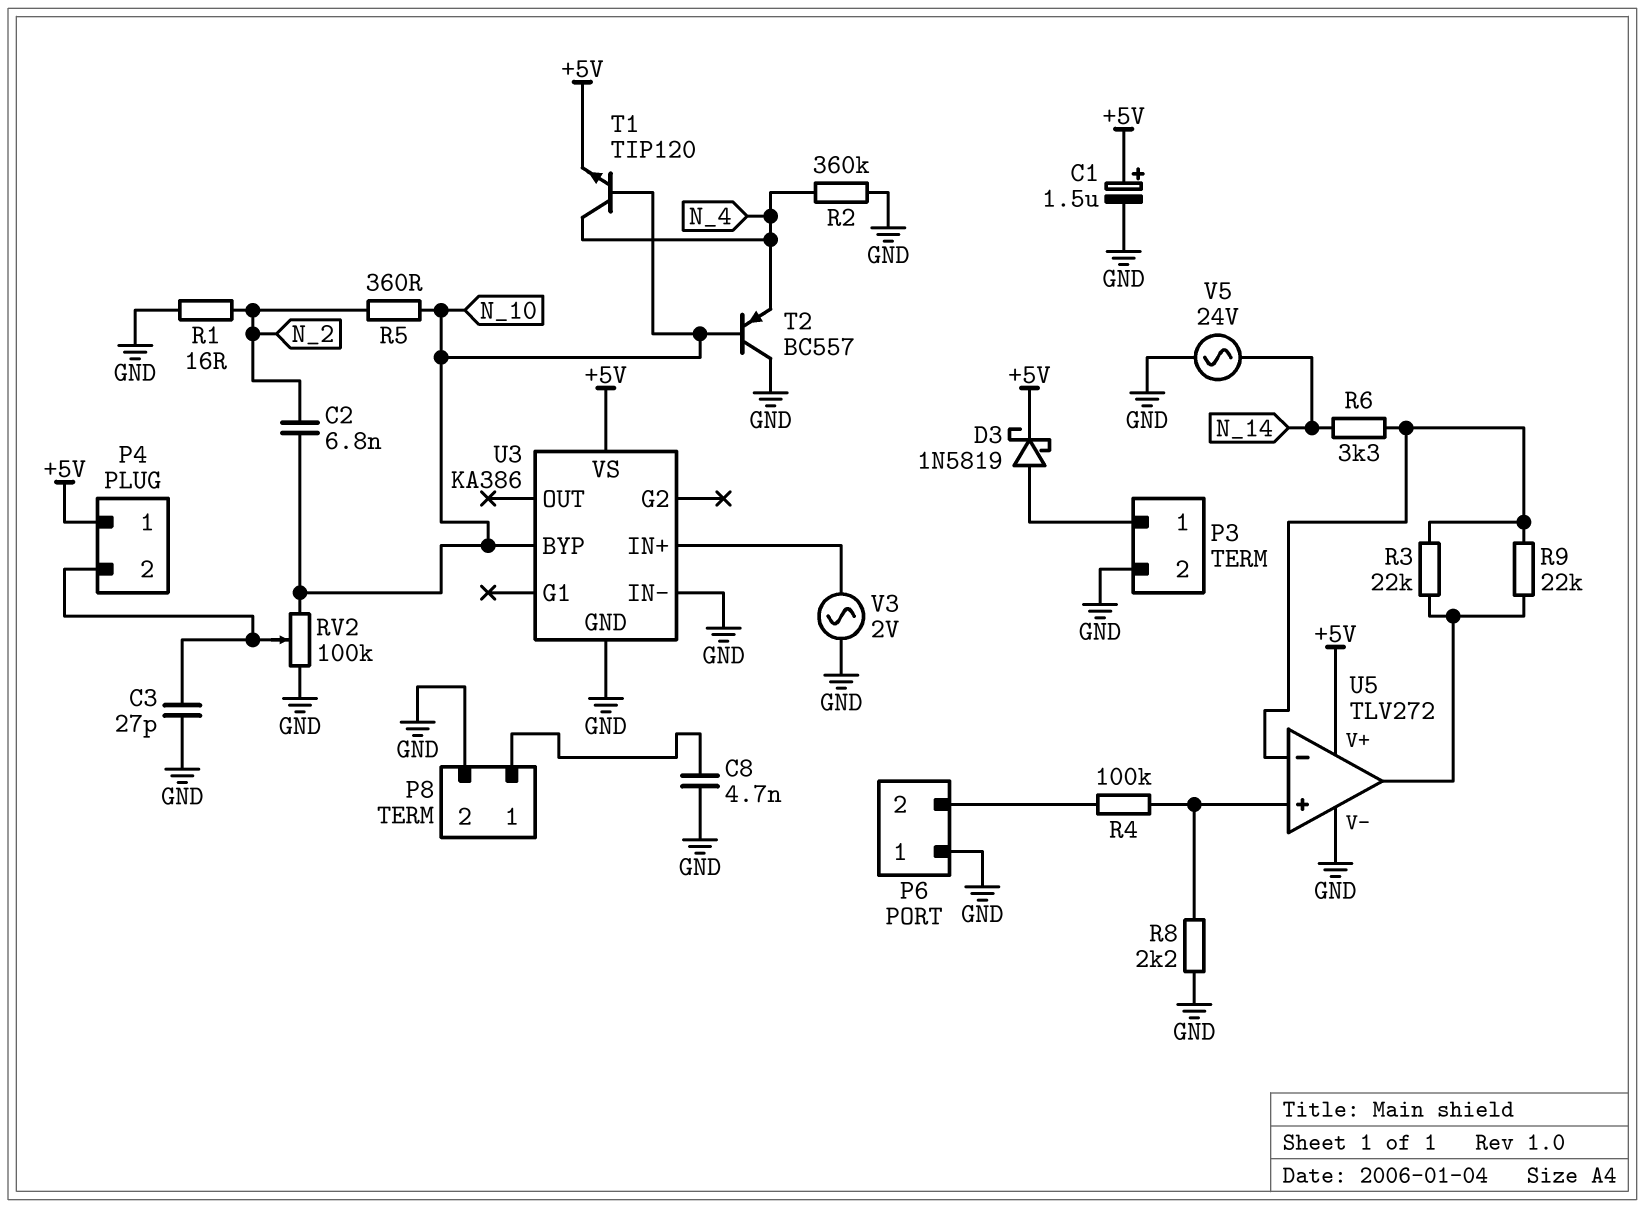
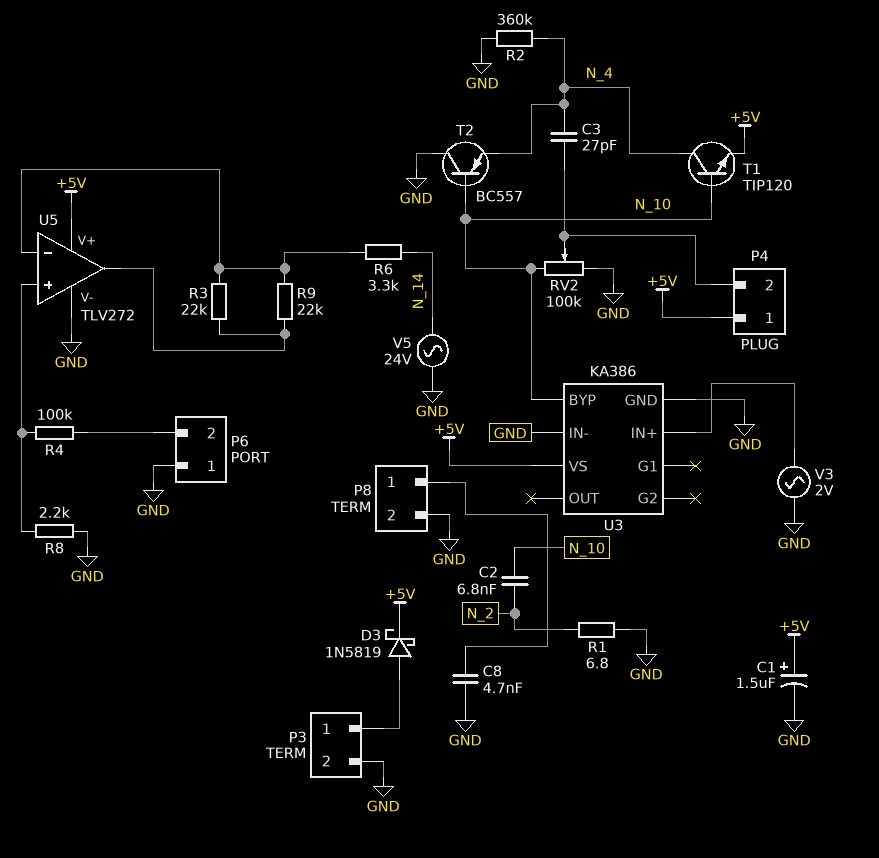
C3: 27pF (GND, P4/2) -> 27pF (N_4, P4/2)
R1: 16 (GND, N_2) -> 6.8 (GND, N_2)
R5: 360 (N_2, N_10) -> none

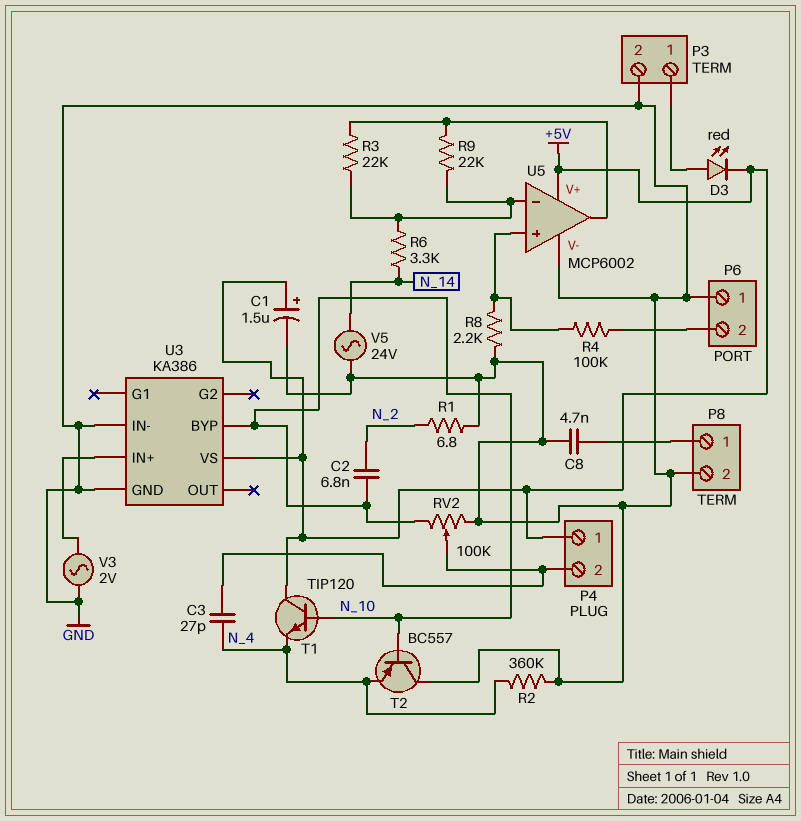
D3: schottky 1N5819 (A P3/1, K +5V) -> LED red (A P3/1, K +5V)
T1: NPN TIP120 (B N_10, C N_4, E +5V) -> NPN TIP120 (B N_10, C +5V, E N_4)
U5: TLV272 -> MCP6002

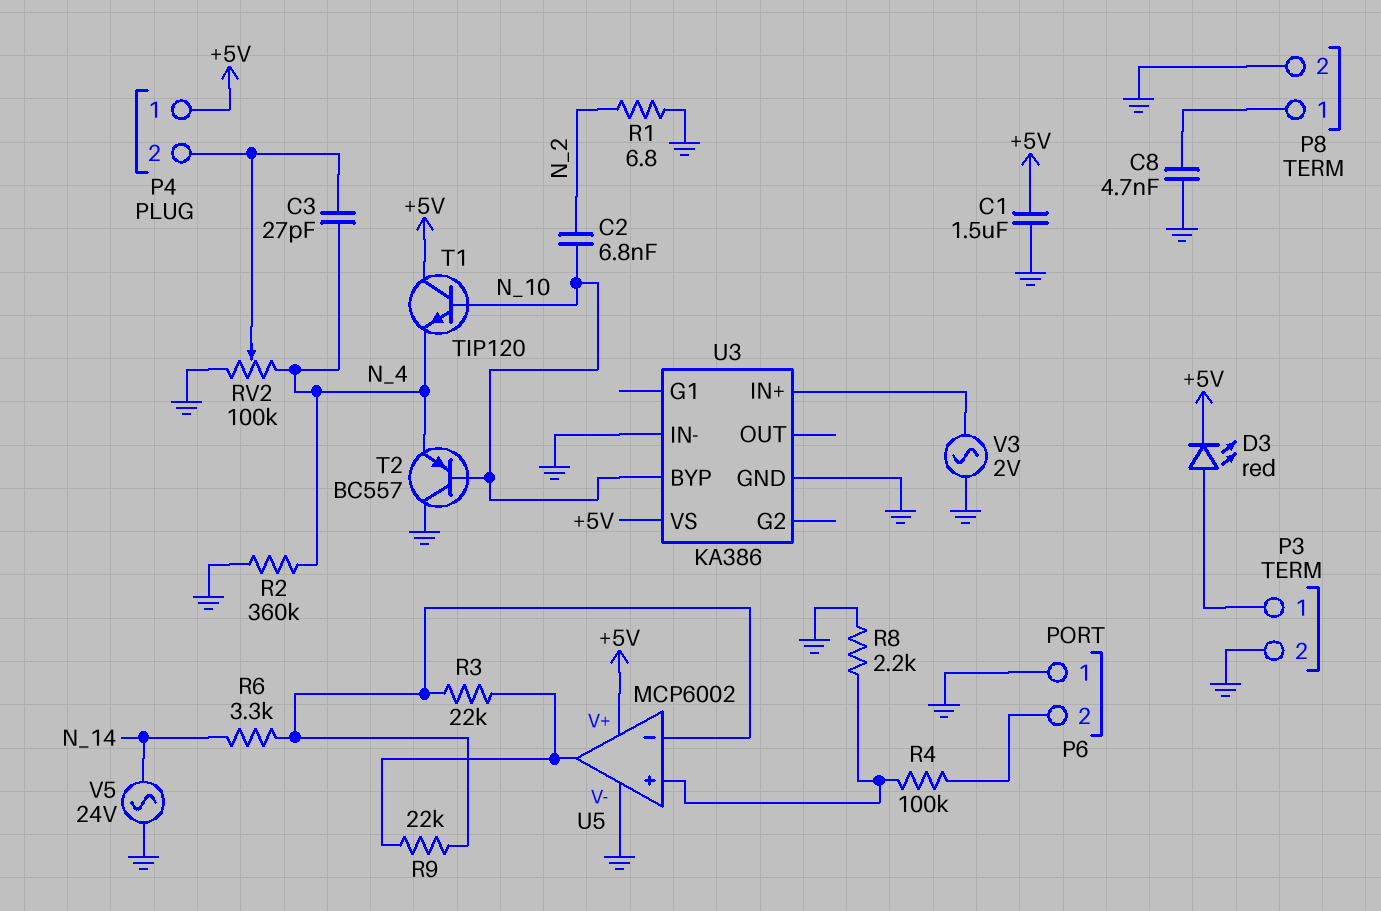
C1: 1.5uF (plus +5V, minus GND) -> 1.5uF (+5V, GND)
RV2: 100k (GND, N_10, wiper P4/2) -> 100k (GND, N_4, wiper P4/2)

